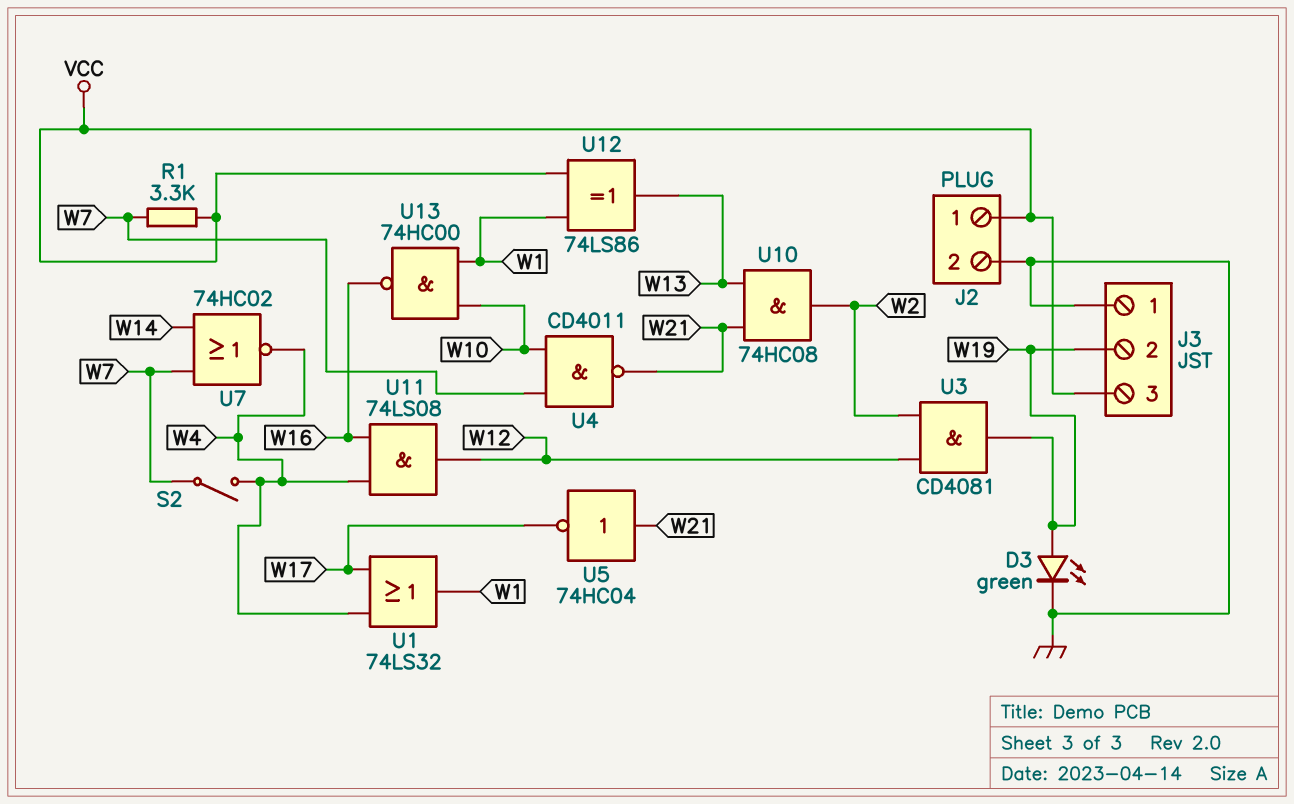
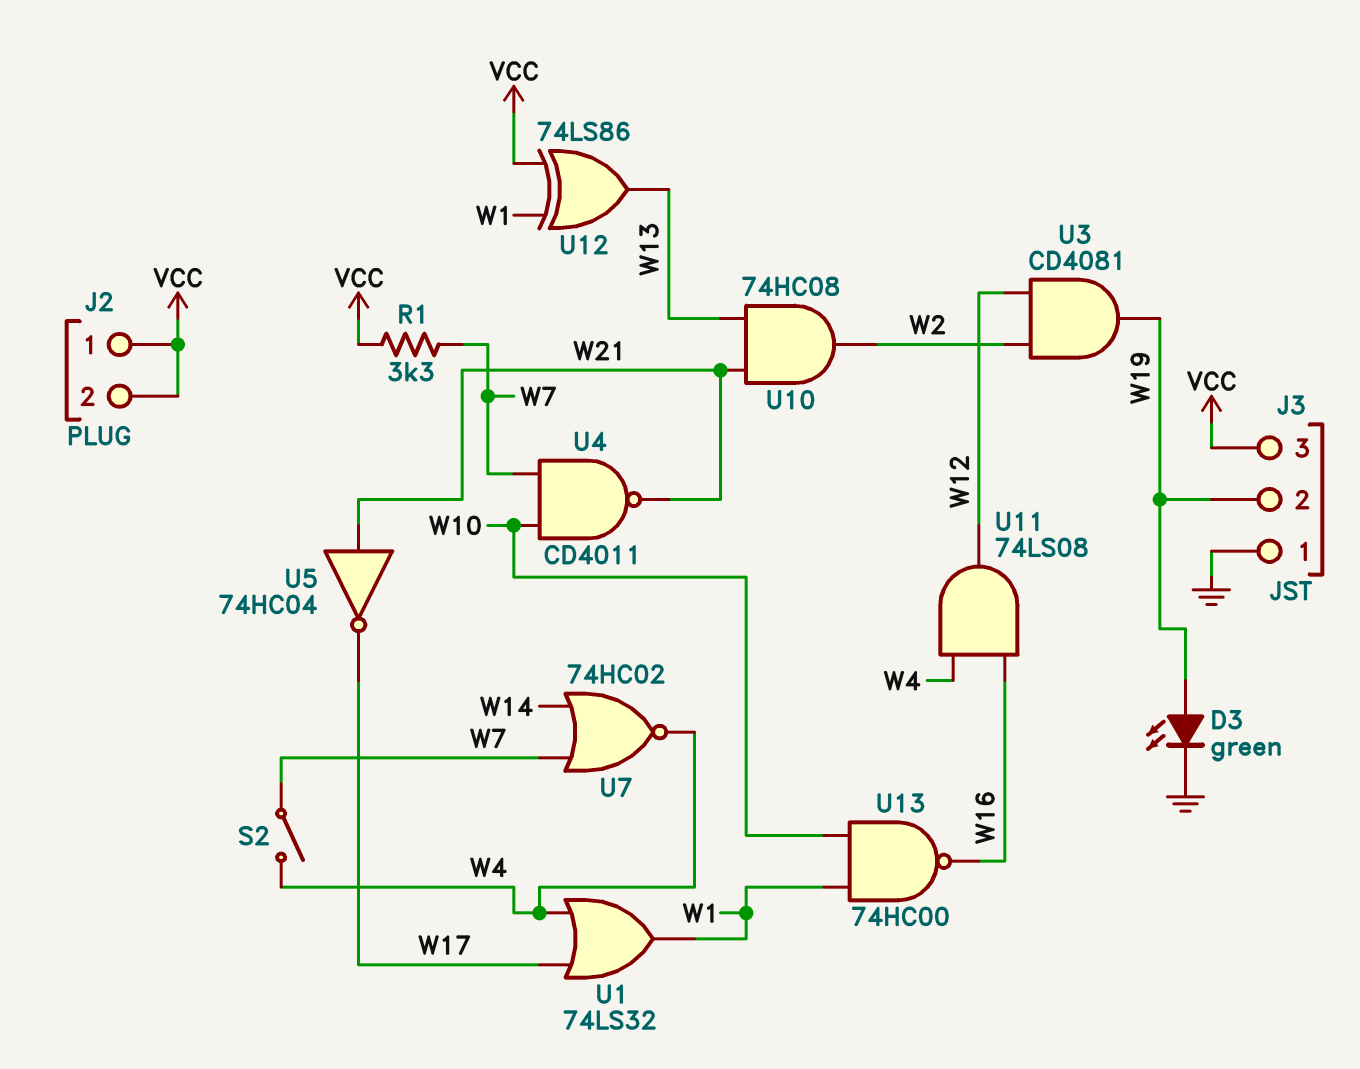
J2 pin 2: GND -> VCC

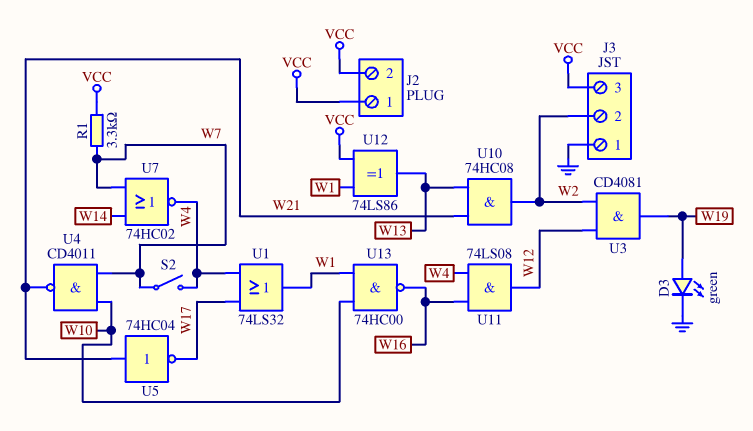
J3 pin 2: W19 -> W2

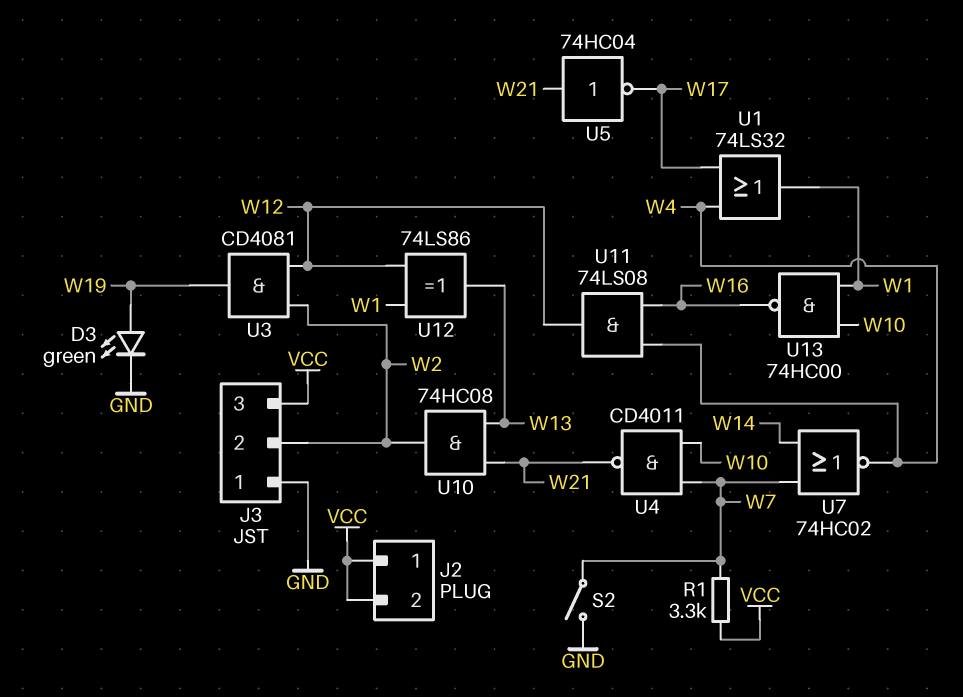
S2: switch (W4, W7) -> switch (GND, W7)
U12: XOR 74LS86 (in VCC, in W1, out W13) -> XOR 74LS86 (in W1, in W12, out W13)

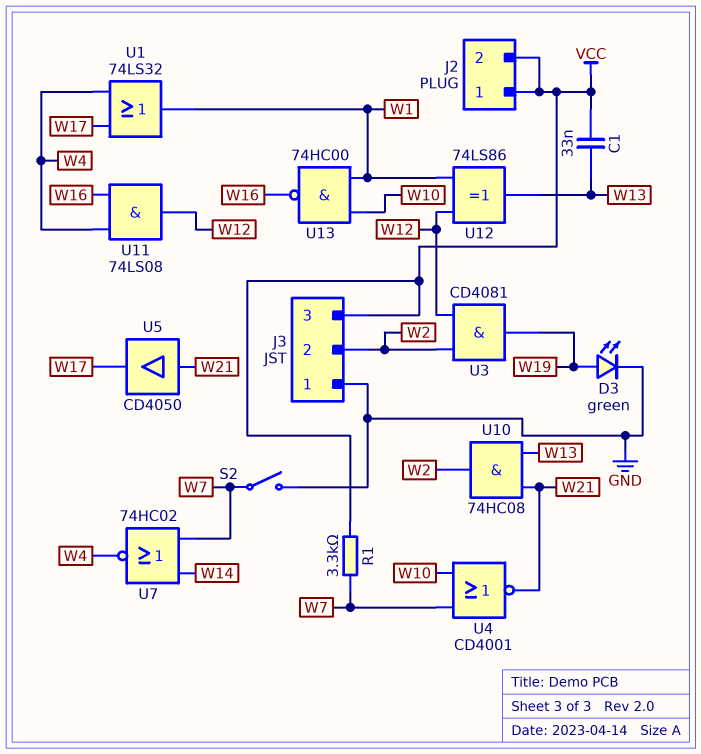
C1: none -> 33nF (VCC, W13)
U4: NAND CD4011 (in W7, in W10, out W21) -> NOR CD4001 (in W7, in W10, out W21)
U5: NOT 74HC04 (in W21, out W17) -> buffer CD4050 (in W21, out W17)

